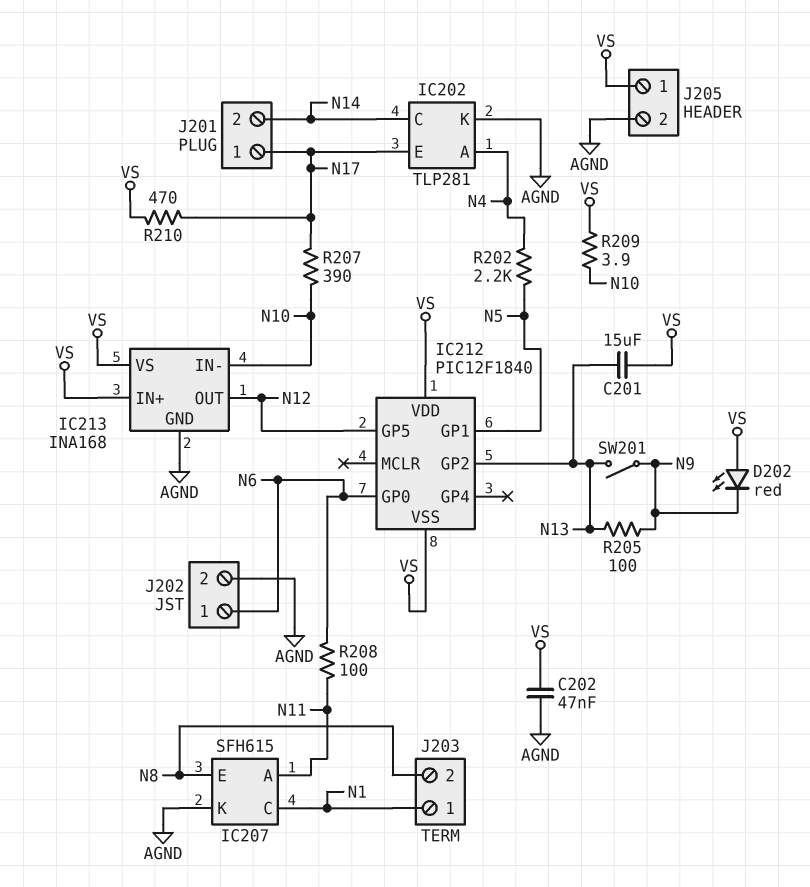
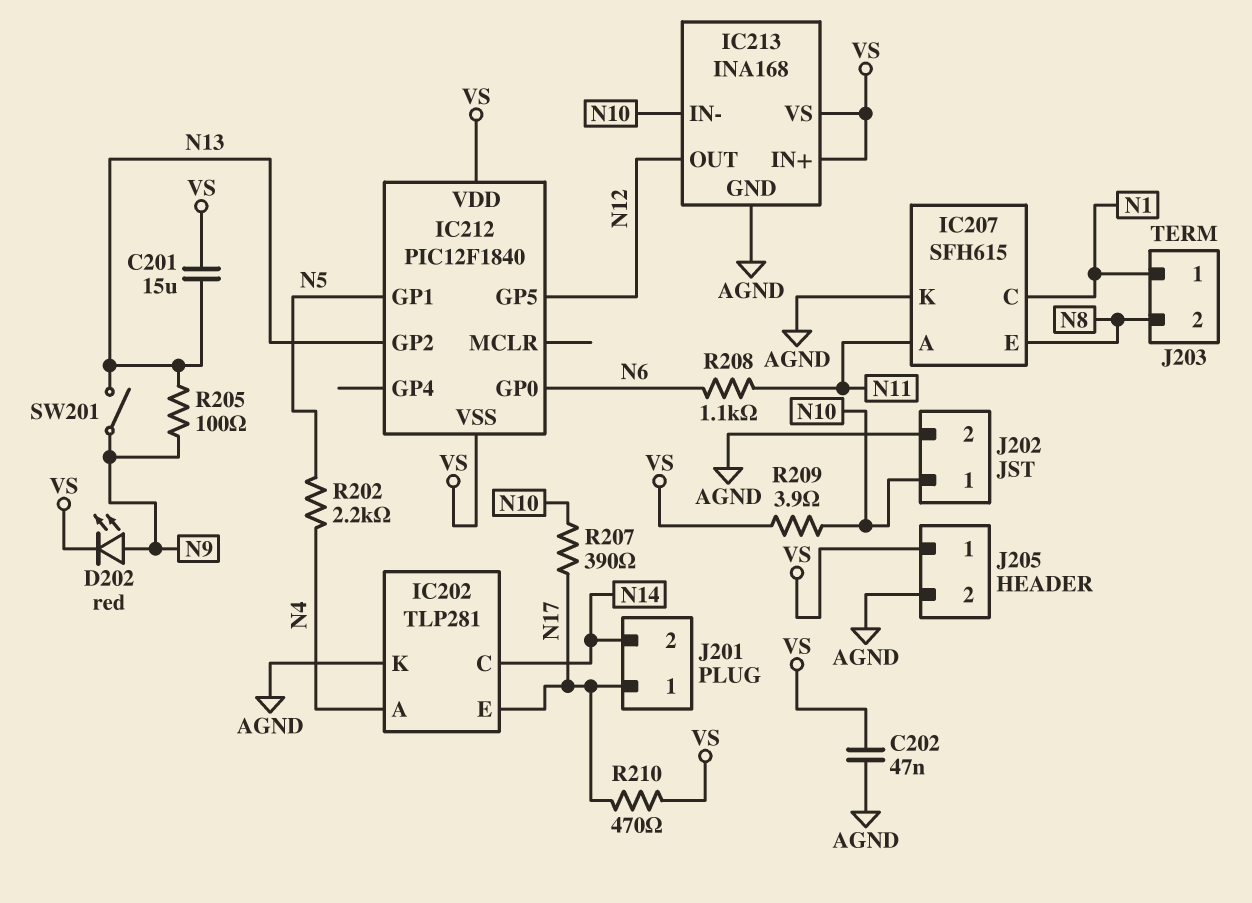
D202: LED red (A VS, K N9) -> LED red (A N9, K VS)
J202 pin 1: N6 -> N10
R208: 100 (N6, N11) -> 1.1k (N6, N11)

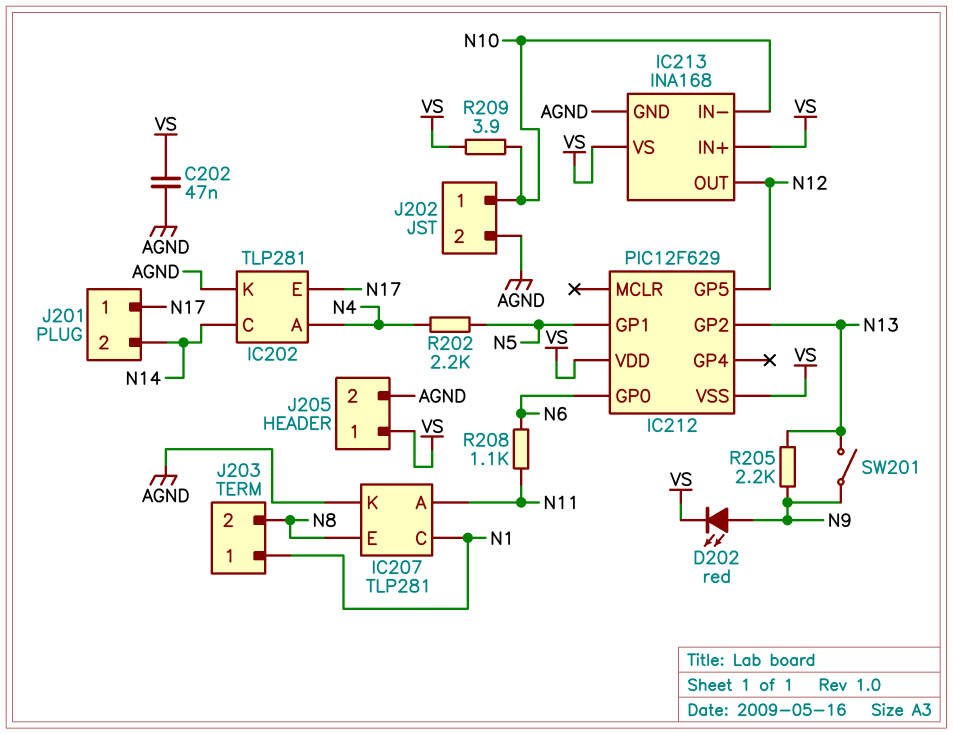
C201: 15uF (N13, VS) -> none
IC207: SFH615 -> TLP281
IC212: PIC12F1840 -> PIC12F629
R205: 100 (N9, N13) -> 2.2k (N9, N13)
R207: 390 (N10, N17) -> none
R210: 470 (N17, VS) -> none

